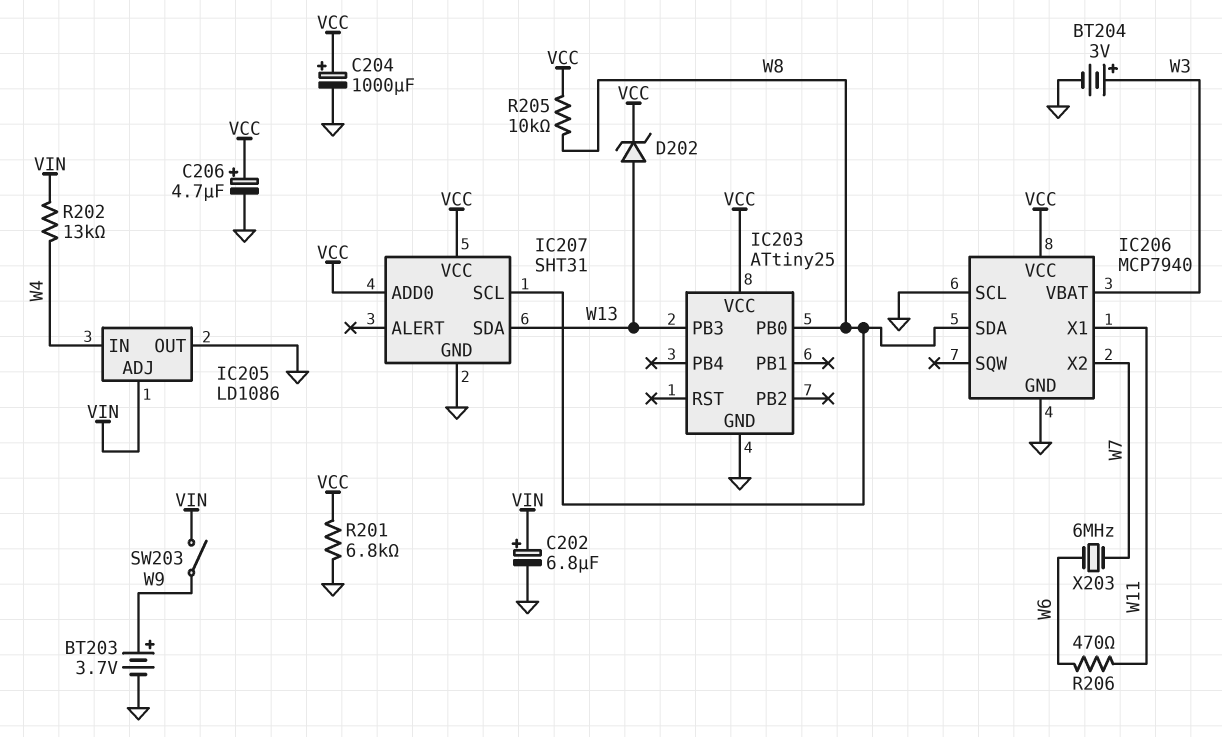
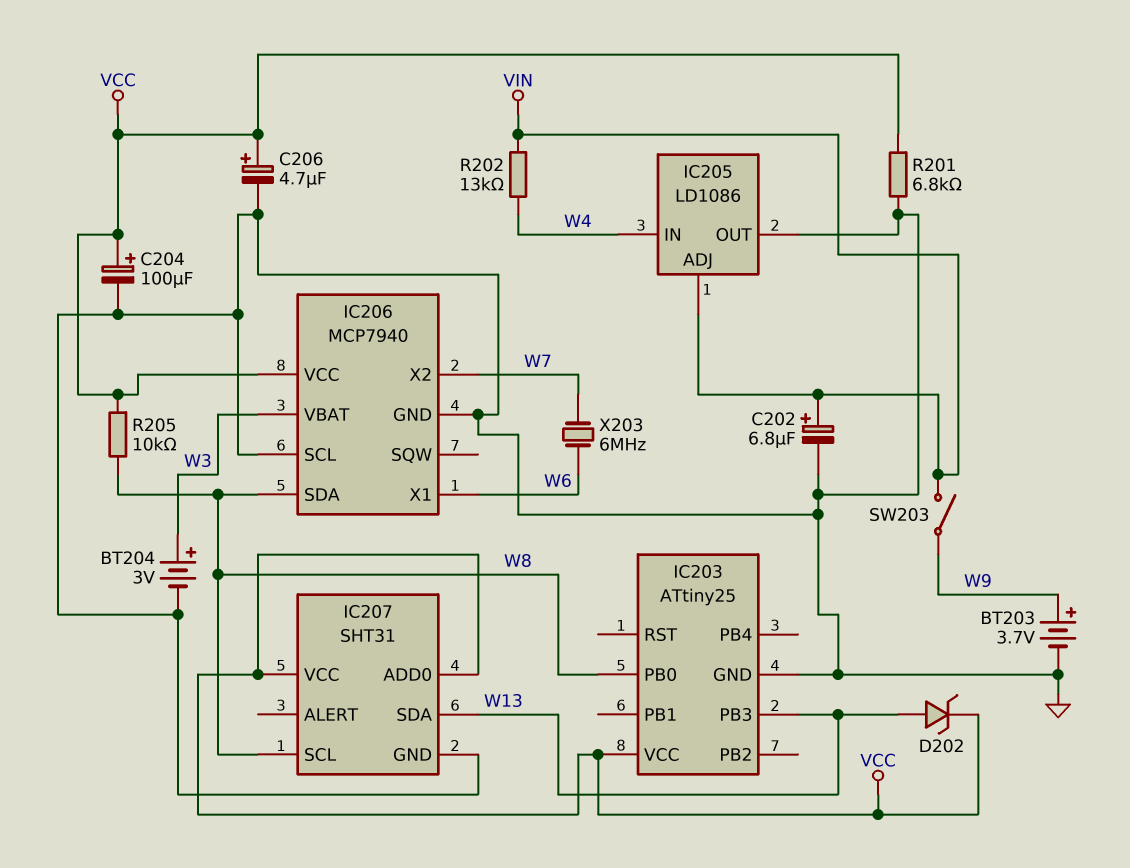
C204: 1000uF (plus VCC, minus GND) -> 100uF (plus VCC, minus GND)
IC206 pin X1: W11 -> W6
R206: 470 (W6, W11) -> none

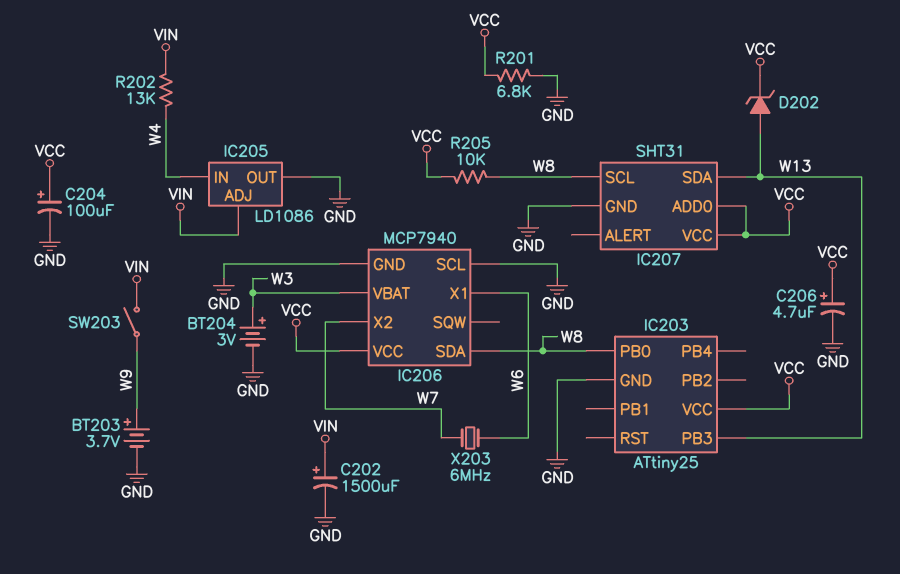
C202: 6.8uF (plus VIN, minus GND) -> 1500uF (plus VIN, minus GND)

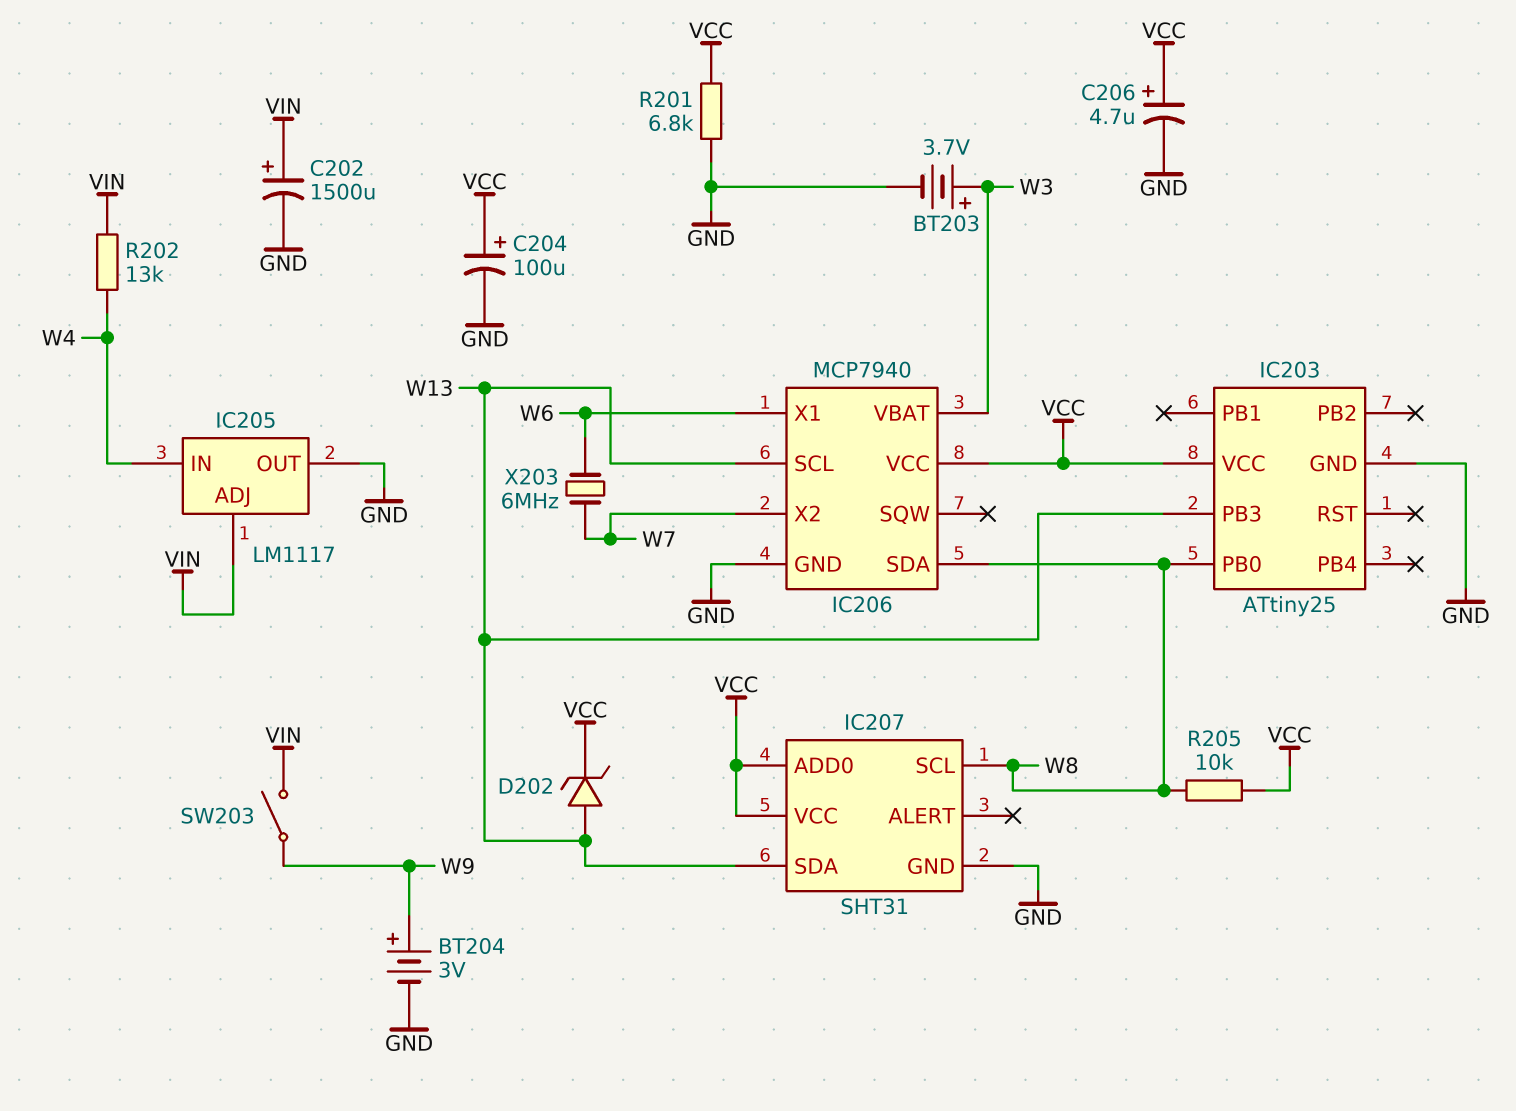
BT203: 3.7V (plus W9, minus GND) -> 3.7V (plus W3, minus GND)
BT204: 3V (plus W3, minus GND) -> 3V (plus W9, minus GND)
IC205: LD1086 -> LM1117
IC206 pin SCL: GND -> W13

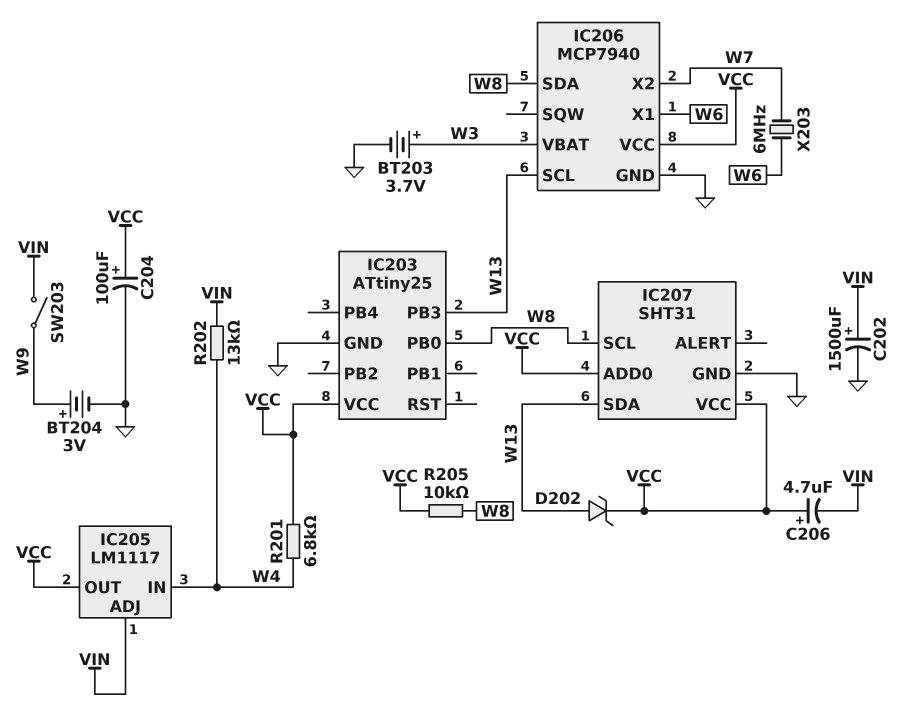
C206: 4.7uF (plus VCC, minus GND) -> 4.7uF (plus VCC, minus VIN)
IC205 pin OUT: GND -> VCC
R201: 6.8k (GND, VCC) -> 6.8k (VCC, W4)

